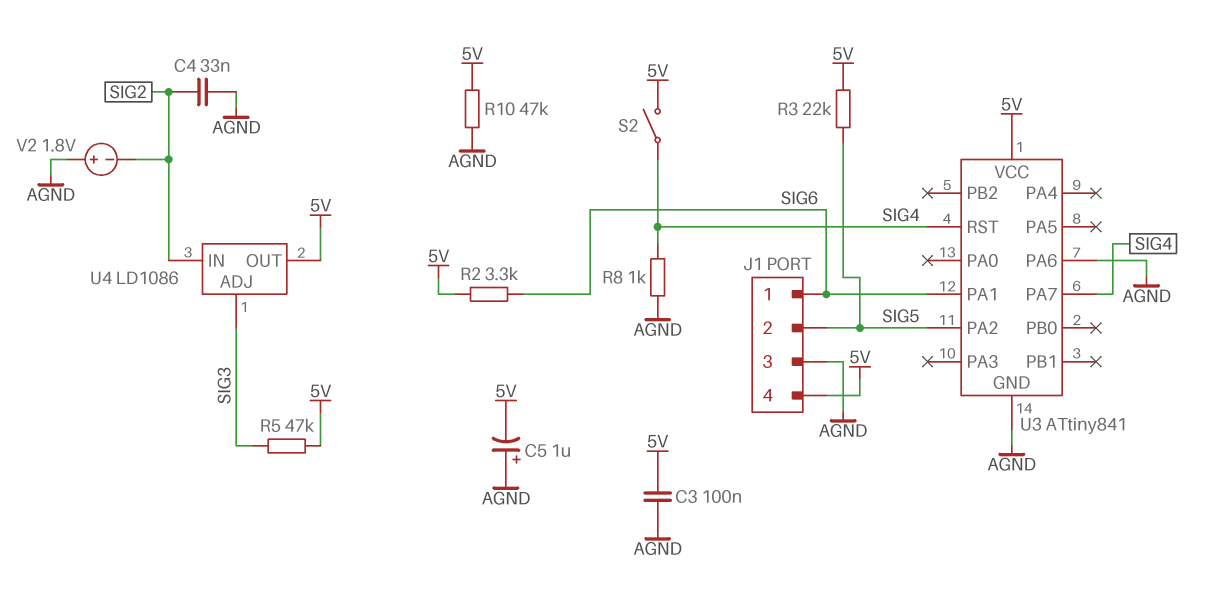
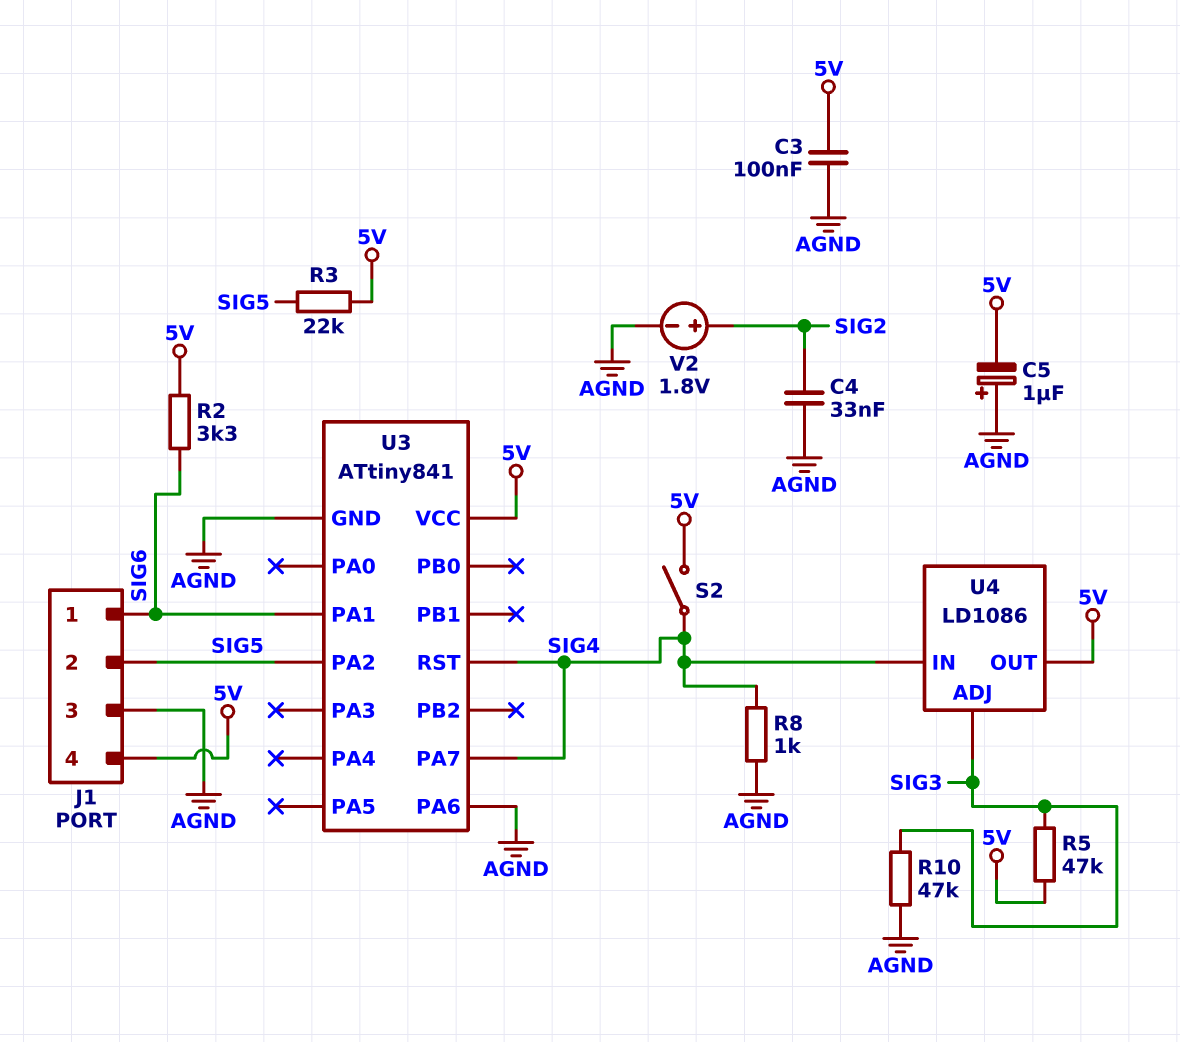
R10: 47k (5V, AGND) -> 47k (AGND, SIG3)
U4 pin IN: SIG2 -> SIG4
V2: 1.8V (plus AGND, minus SIG2) -> 1.8V (plus SIG2, minus AGND)

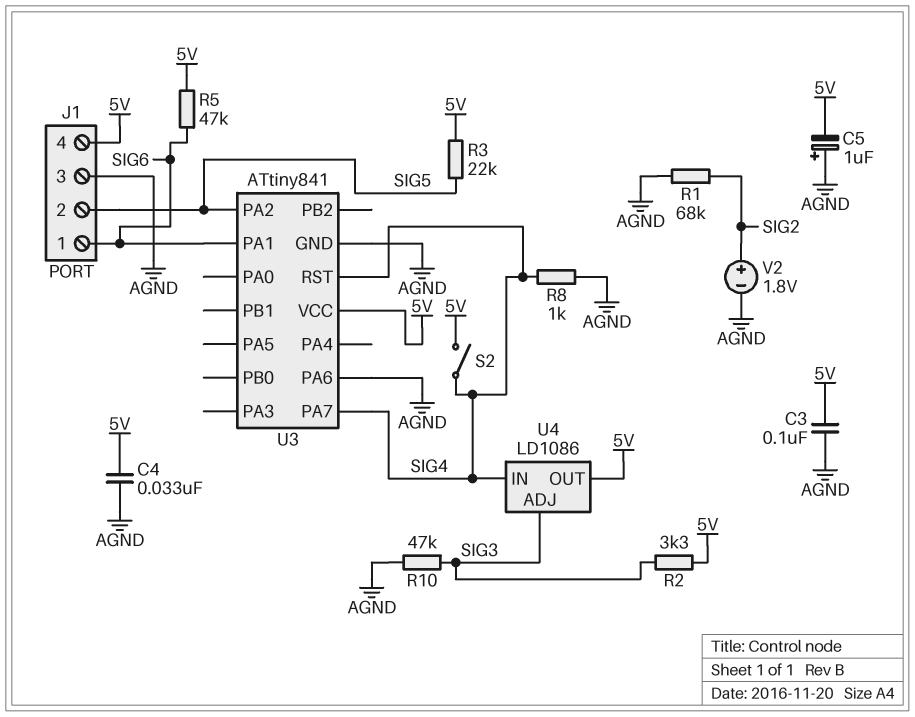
C4: 33nF (AGND, SIG2) -> 33nF (5V, AGND)
R1: none -> 68k (AGND, SIG2)
R2: 3.3k (5V, SIG6) -> 3.3k (5V, SIG3)
R5: 47k (5V, SIG3) -> 47k (5V, SIG6)

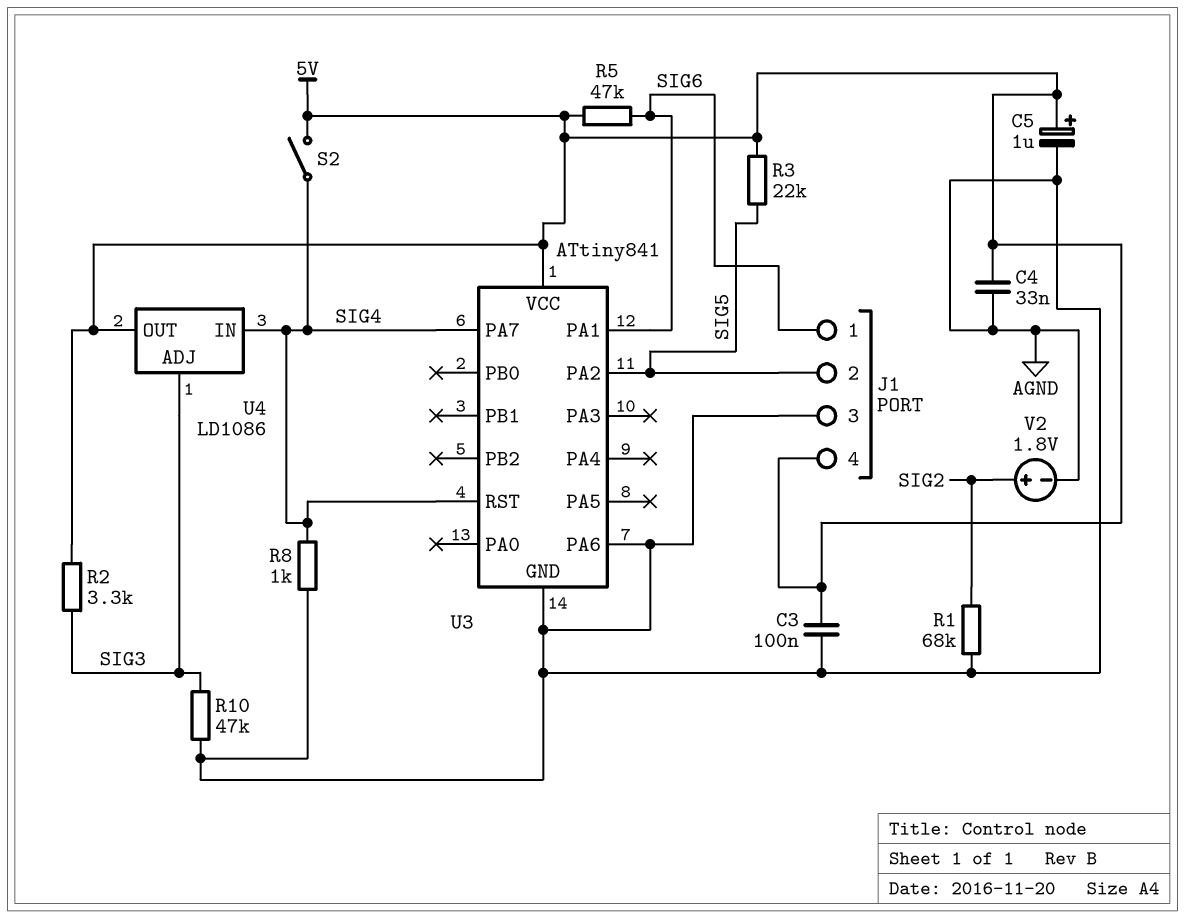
C5: 1uF (plus AGND, minus 5V) -> 1uF (plus 5V, minus AGND)

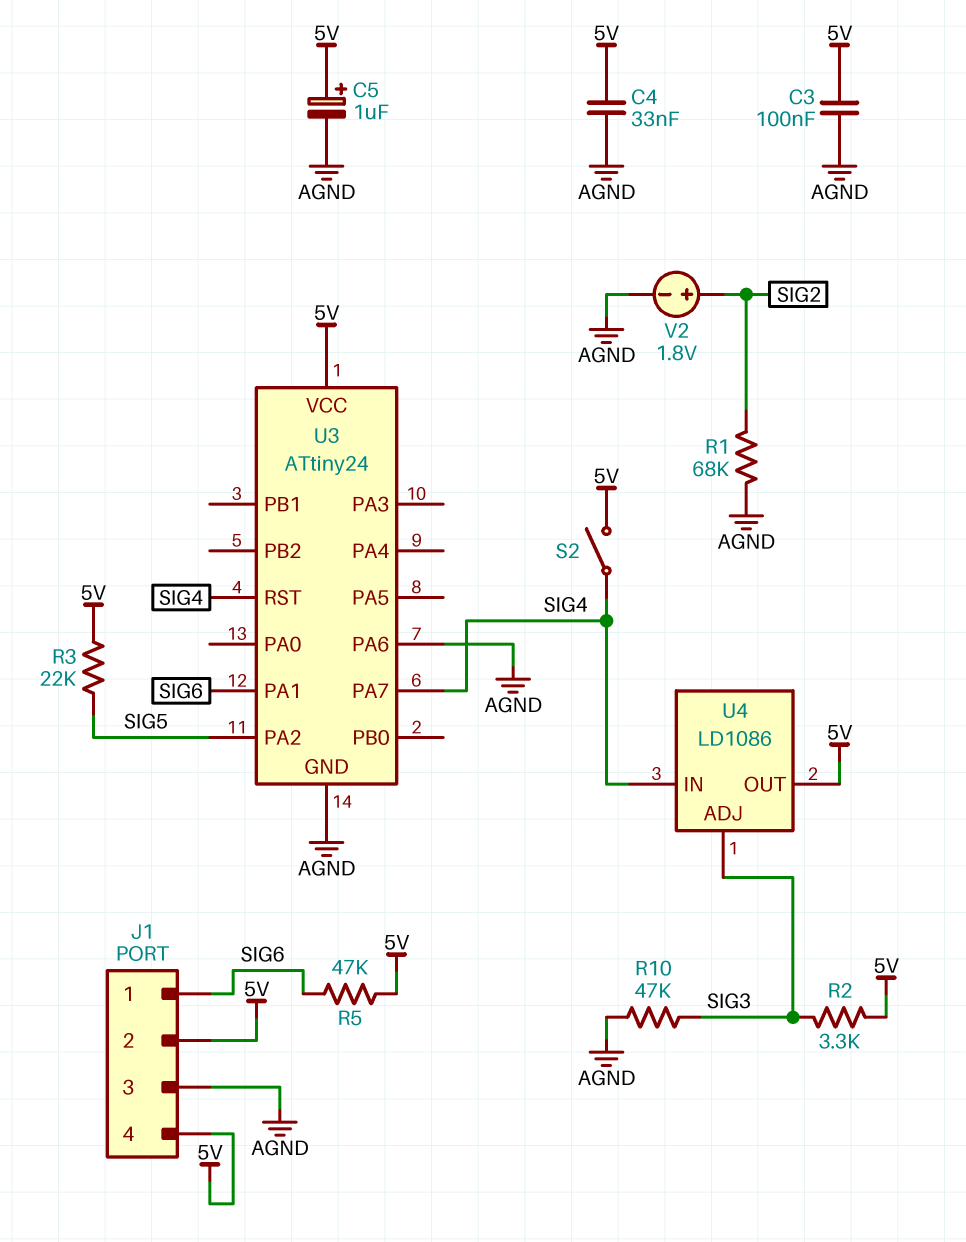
J1 pin 2: SIG5 -> 5V
R8: 1k (AGND, SIG4) -> none
U3: ATtiny841 -> ATtiny24

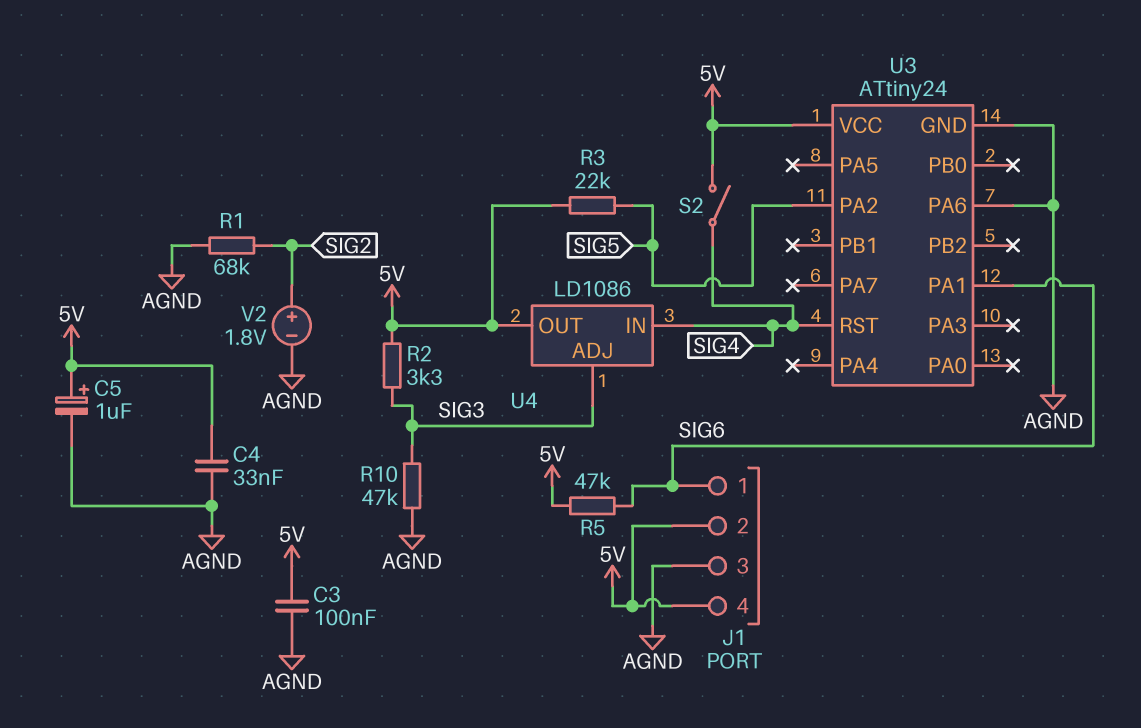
U3 pin PA7: SIG4 -> none

